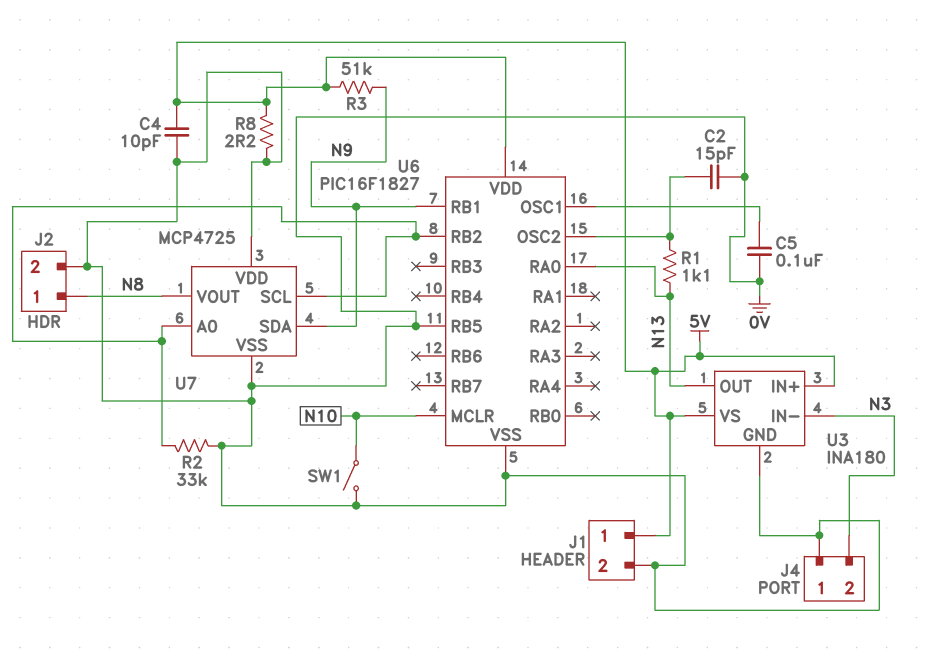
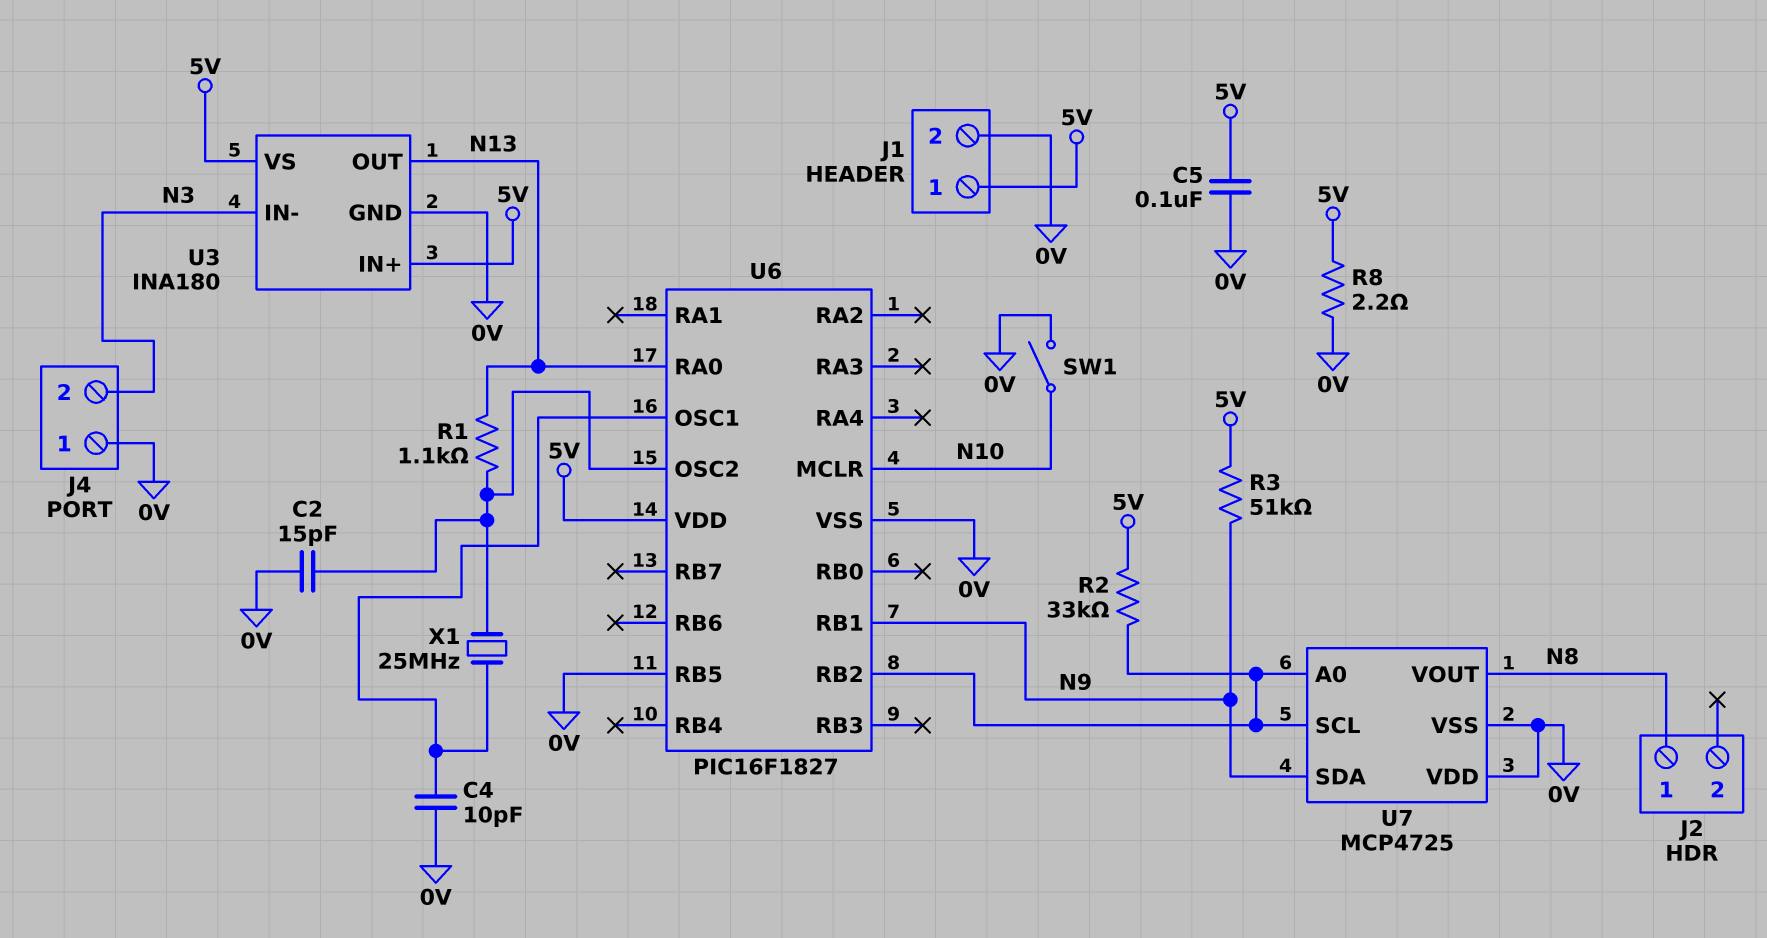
C4: 10pF (0V, 5V) -> 10pF (0V, U6/OSC1)
C5: 100nF (0V, U6/OSC1) -> 100nF (0V, 5V)
J2 pin 2: 0V -> none
R2: 33k (0V, U6/RB2) -> 33k (5V, U6/RB2)
X1: none -> 25MHz (U6/OSC1, U6/OSC2)

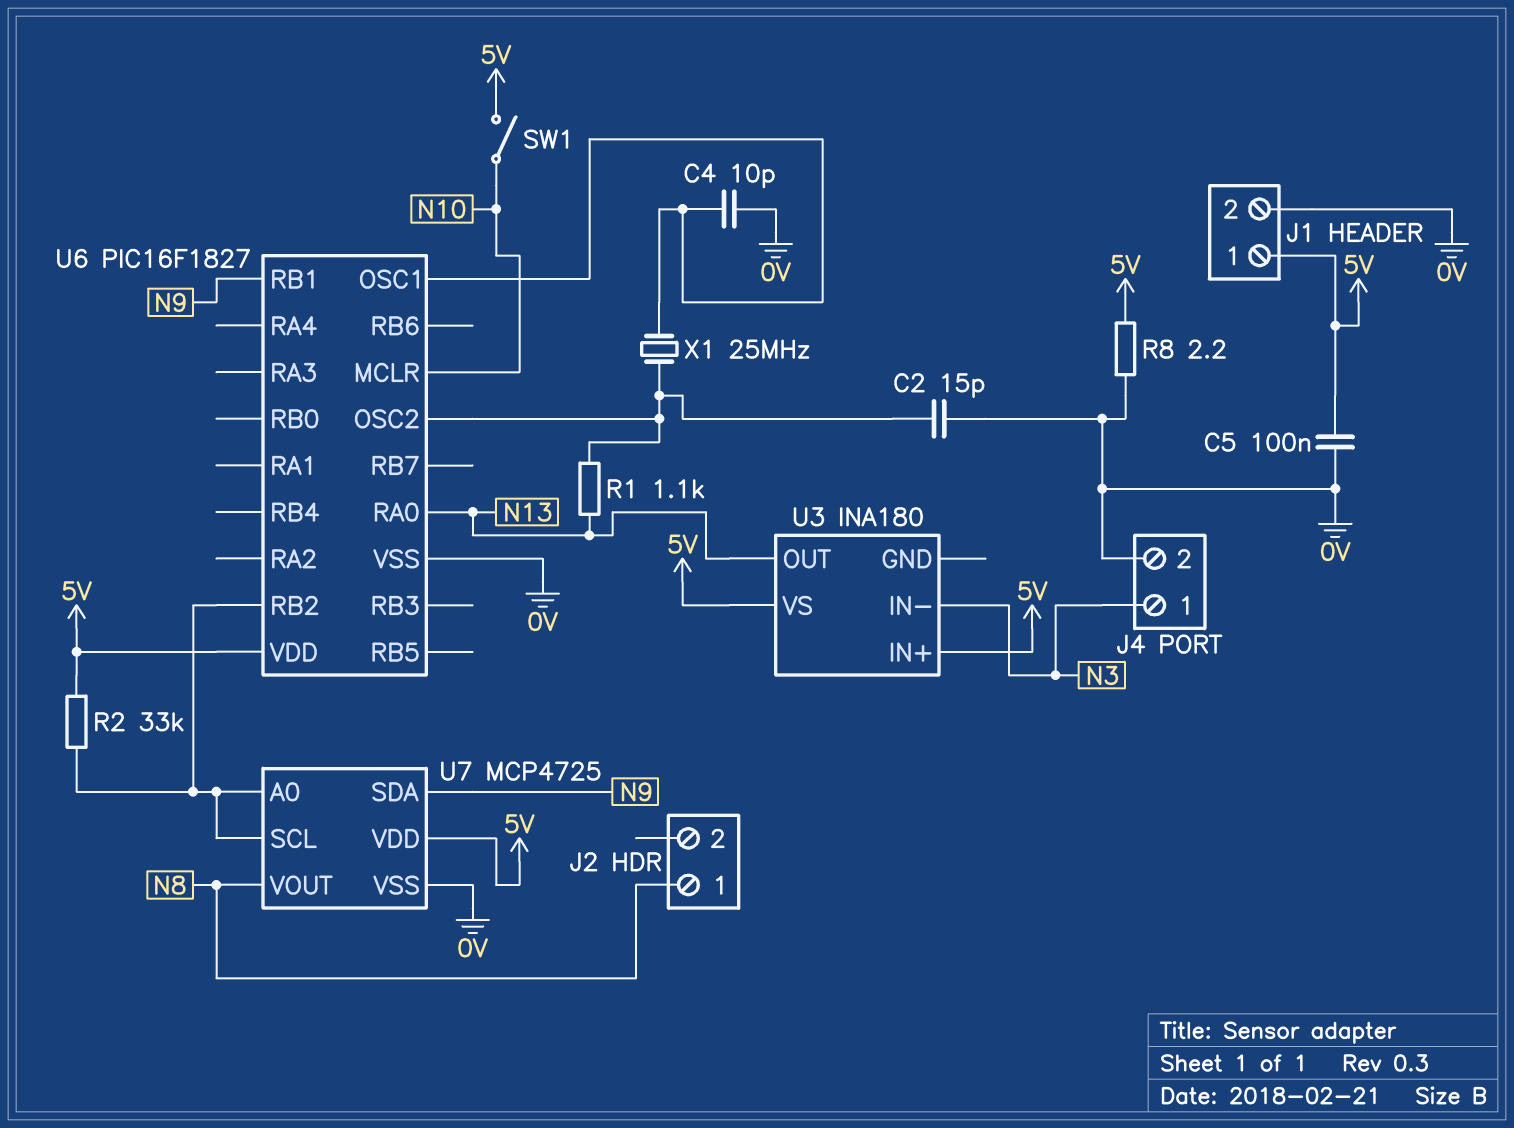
J4 pin 1: 0V -> N3
J4 pin 2: N3 -> 0V
R3: 51k (5V, N9) -> none
SW1: switch (0V, N10) -> switch (5V, N10)
U3 pin GND: 0V -> none
U6 pin RB5: 0V -> none
U7 pin VDD: 0V -> 5V

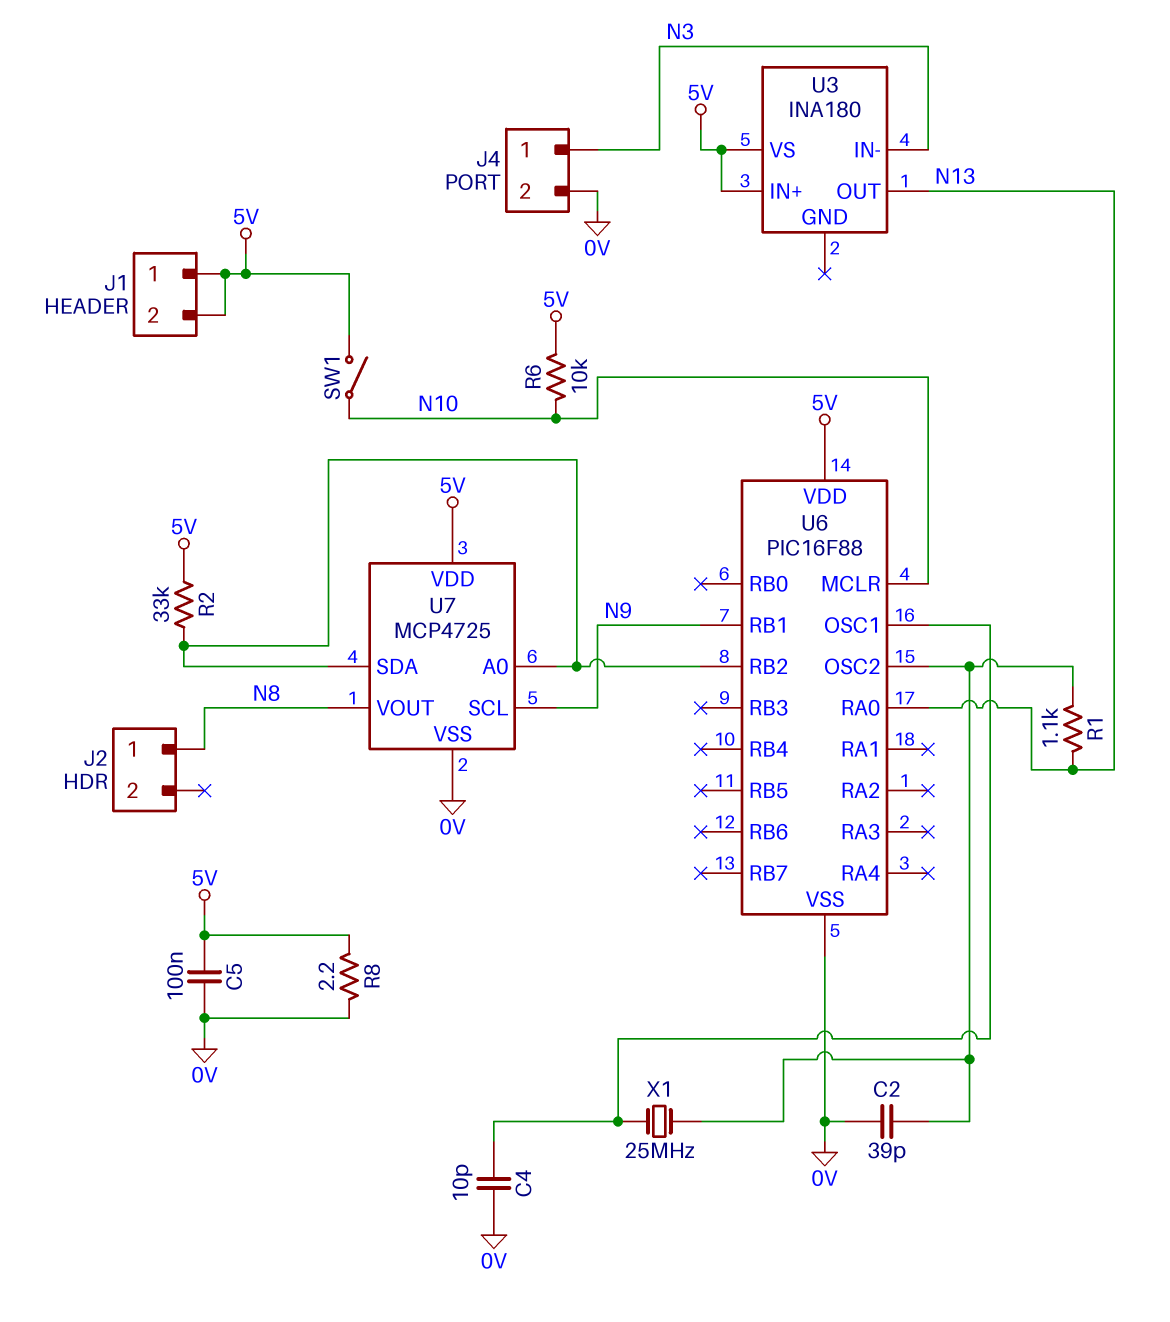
C2: 15pF (0V, U6/OSC2) -> 39pF (0V, U6/OSC2)
J1 pin 2: 0V -> 5V
R6: none -> 10k (5V, N10)
U6: PIC16F1827 -> PIC16F88
U7 pin SCL: U6/RB2 -> N9
U7 pin SDA: N9 -> U6/RB2

